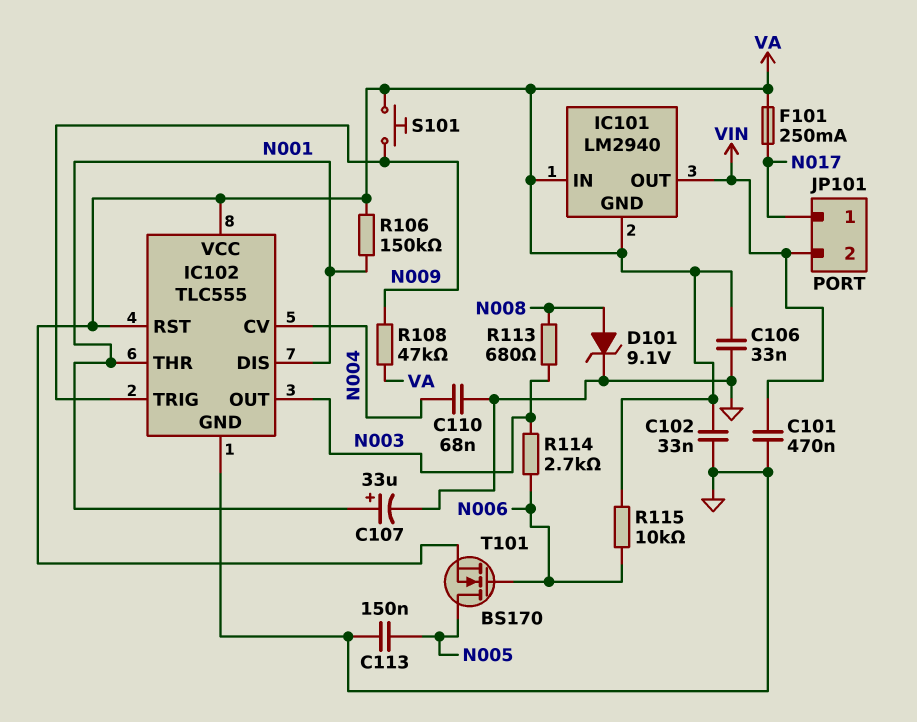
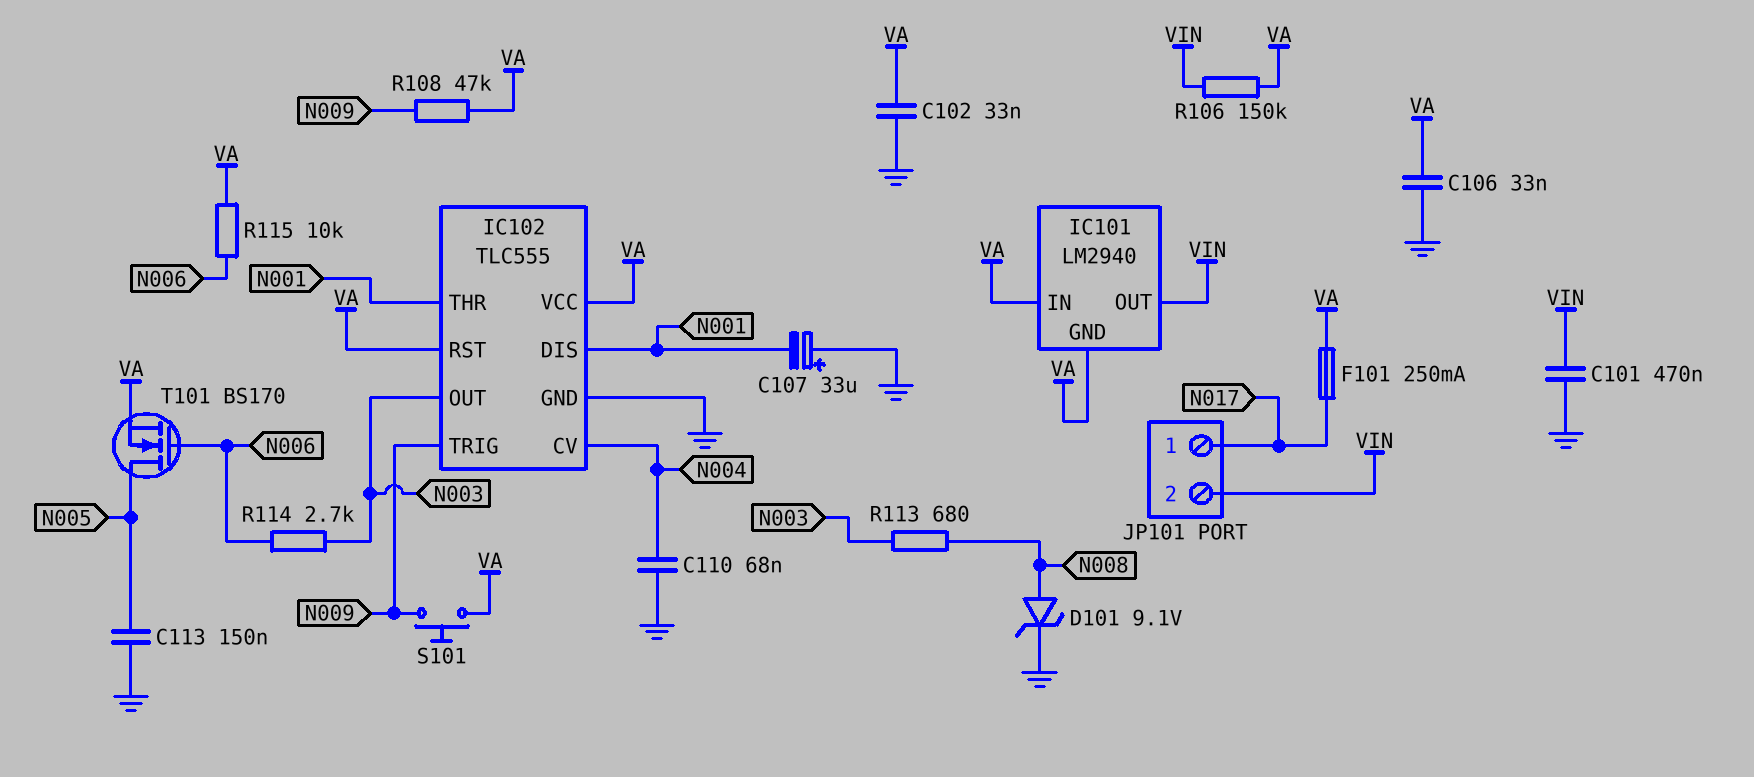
C107: 33uF (plus N001, minus GND) -> 33uF (plus GND, minus N001)
R106: 150k (N001, VA) -> 150k (VA, VIN)

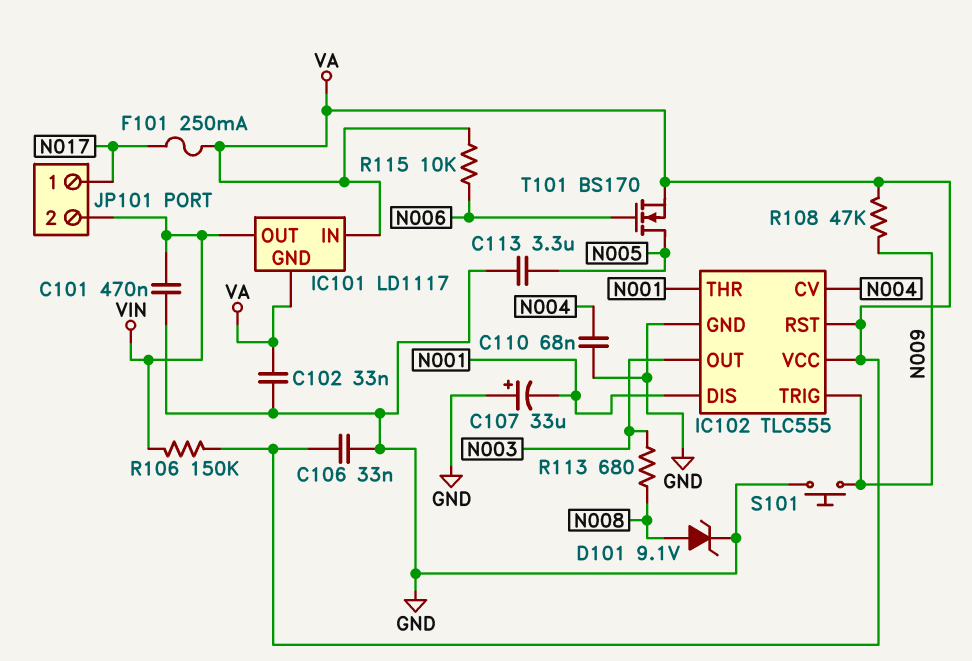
C113: 150nF (GND, N005) -> 3.3uF (GND, N005)
IC101: LM2940 -> LD1117
R114: 2.7k (N003, N006) -> none
S101: button (N009, VA) -> button (GND, N009)

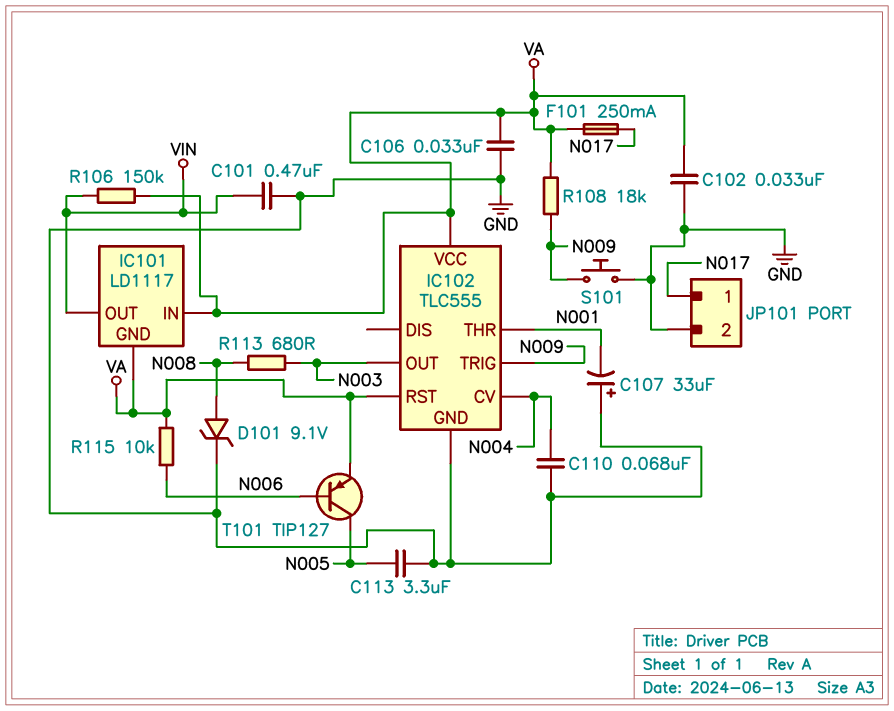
IC102 pin DIS: N001 -> none
JP101 pin 2: VIN -> GND
R108: 47k (N009, VA) -> 18k (N009, VA)
T101: NMOS BS170 (G N006, D N005, S VA) -> PNP TIP127 (B N006, C N005, E VA)

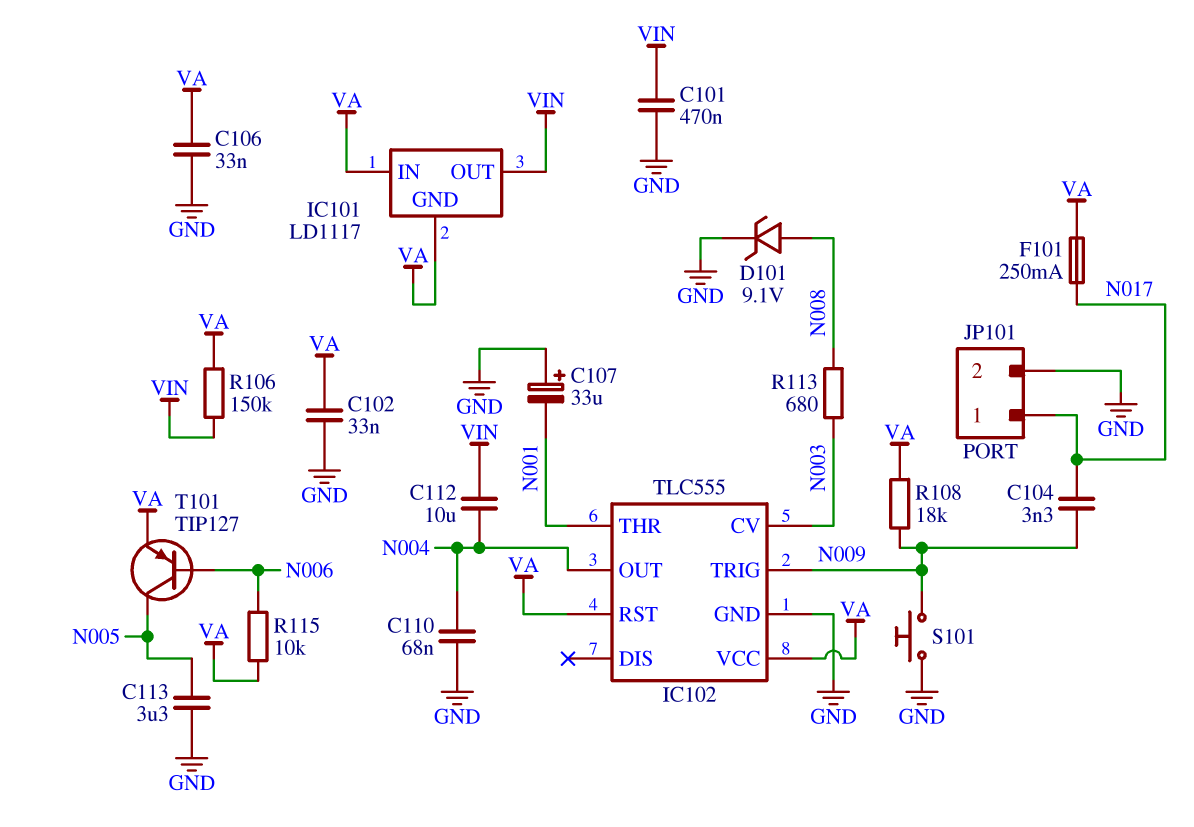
C104: none -> 3.3nF (N009, N017)
C112: none -> 10uF (N004, VIN)
IC102 pin CV: N004 -> N003
IC102 pin OUT: N003 -> N004

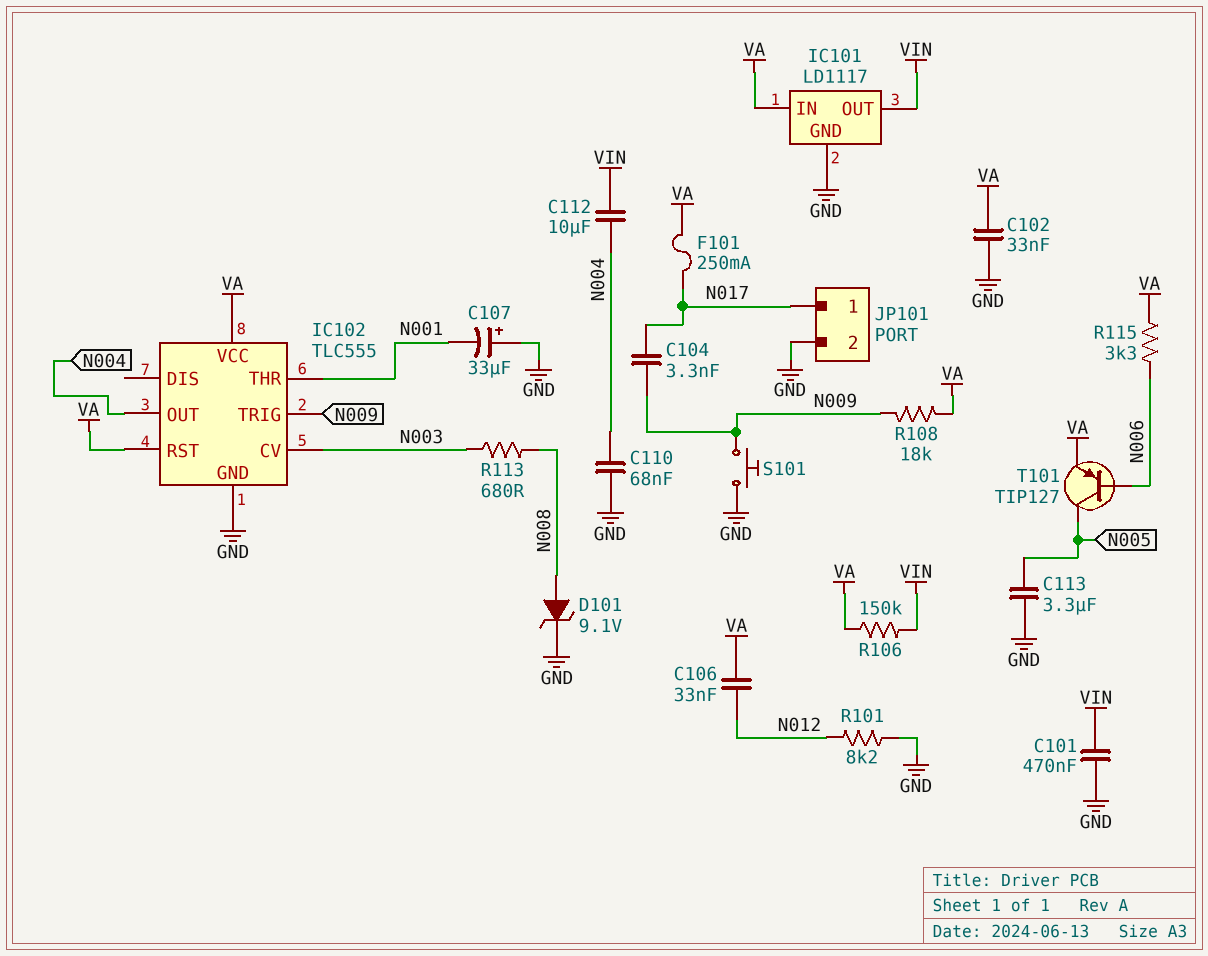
C106: 33nF (GND, VA) -> 33nF (N012, VA)
IC101 pin GND: VA -> GND
R101: none -> 8.2k (GND, N012)
R115: 10k (N006, VA) -> 3.3k (N006, VA)

